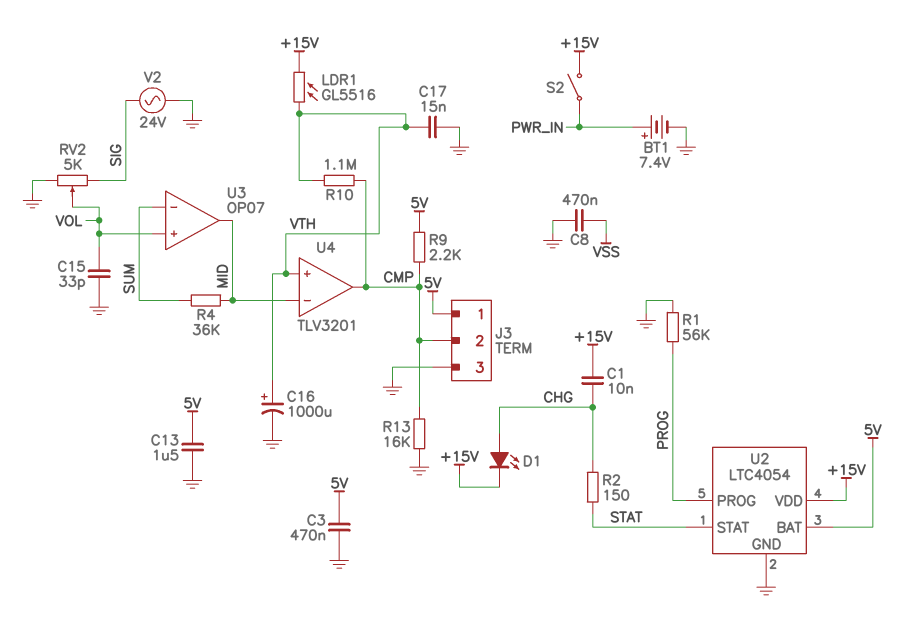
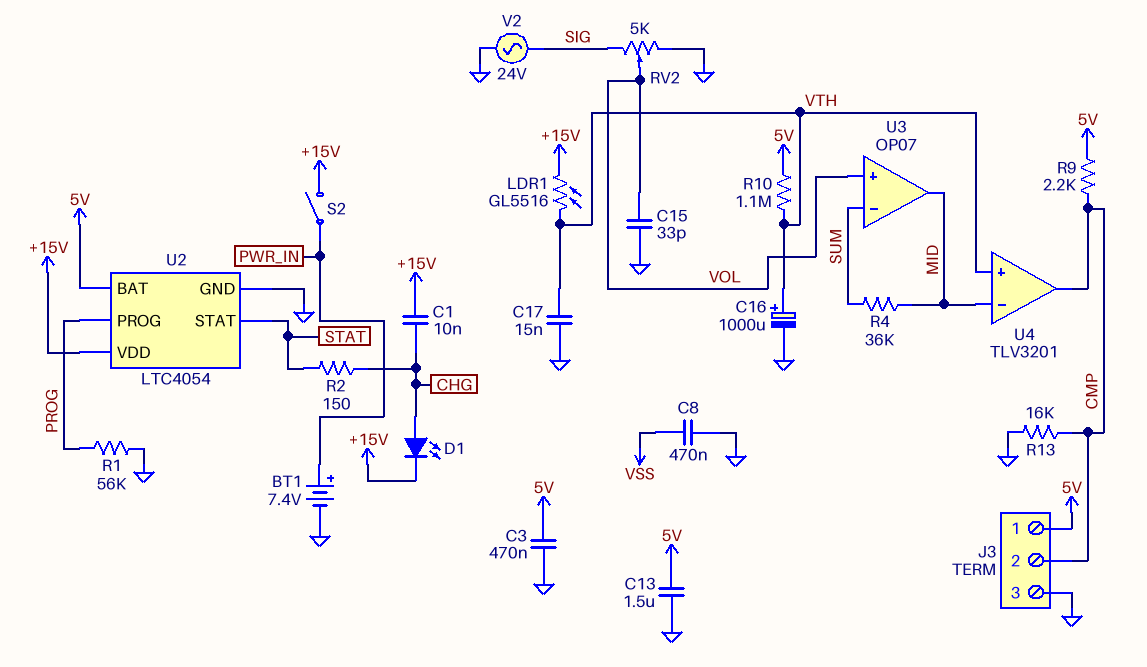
R10: 1.1M (CMP, VTH) -> 1.1M (5V, VTH)

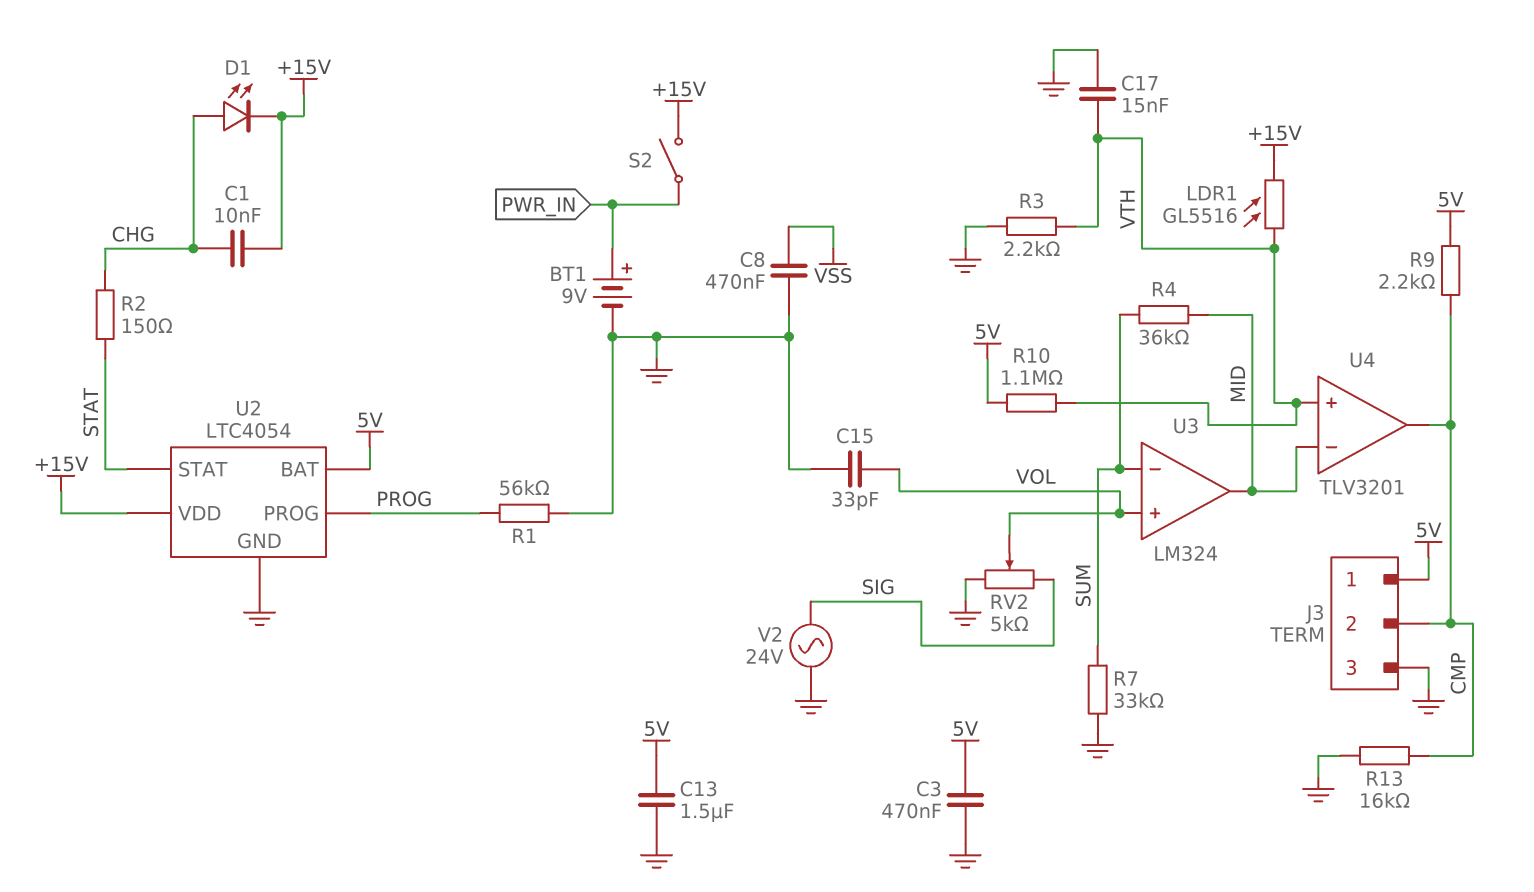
BT1: 7.4V (plus PWR_IN, minus GND) -> 9V (plus PWR_IN, minus GND)
C16: 1000uF (plus VTH, minus GND) -> none
R3: none -> 2.2k (GND, VTH)
R7: none -> 33k (GND, SUM)
U3: OP07 -> LM324

